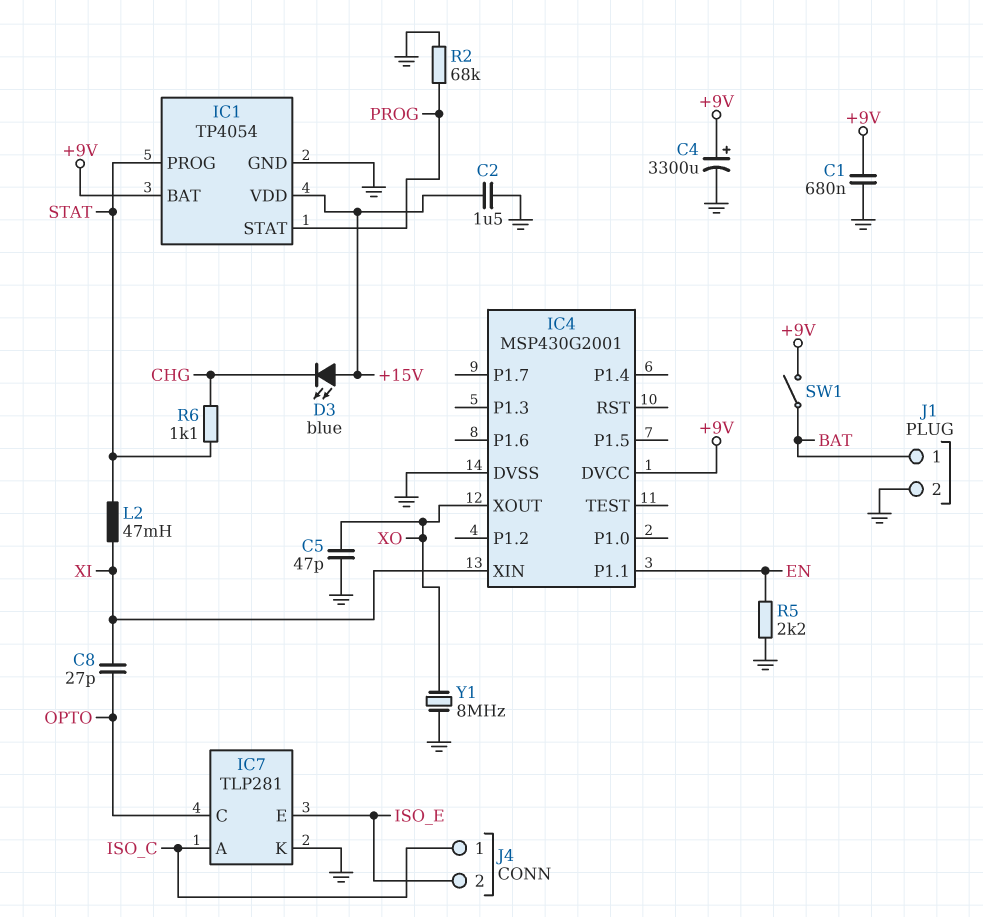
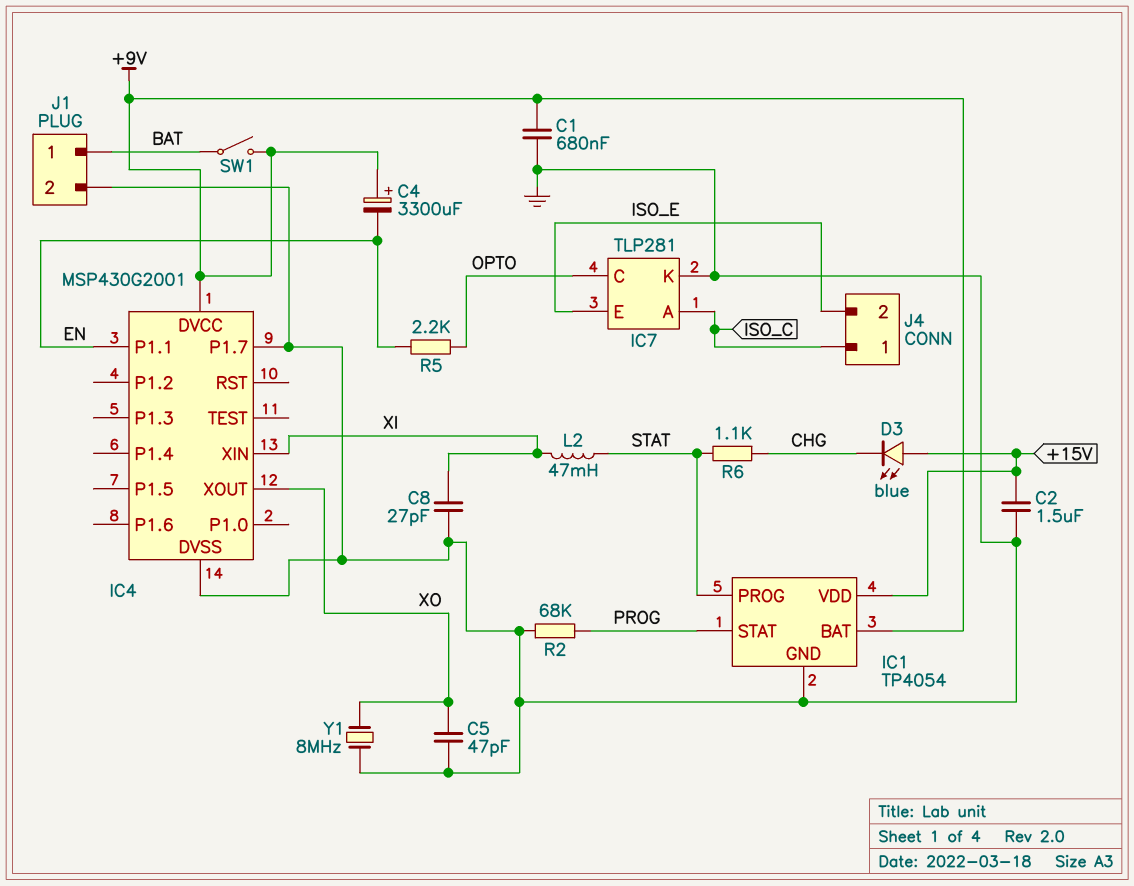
C4: 3300uF (plus +9V, minus GND) -> 3300uF (plus +9V, minus EN)
C8: 27pF (OPTO, XI) -> 27pF (GND, XI)
IC4 pin P1.7: none -> GND
R5: 2.2k (EN, GND) -> 2.2k (EN, OPTO)

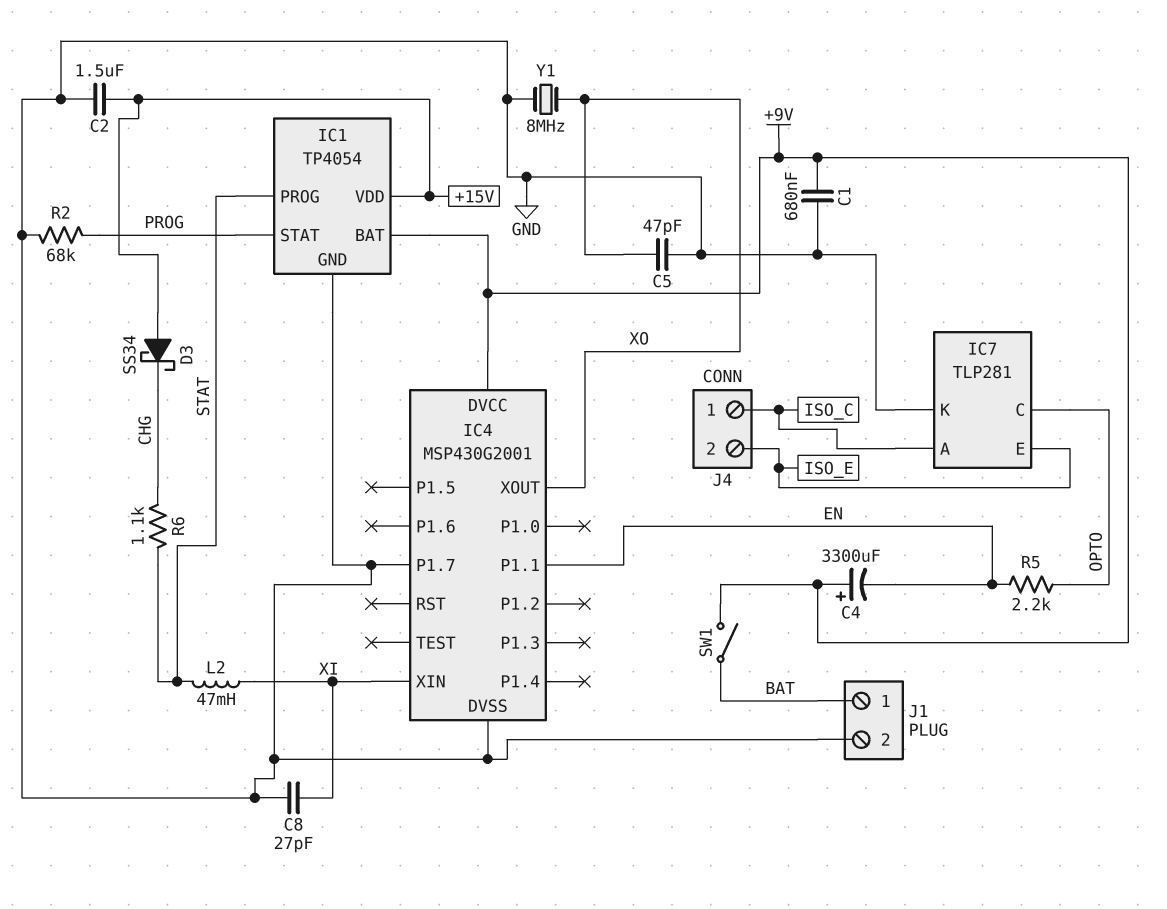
D3: LED blue (A +15V, K CHG) -> schottky SS34 (A +15V, K CHG)

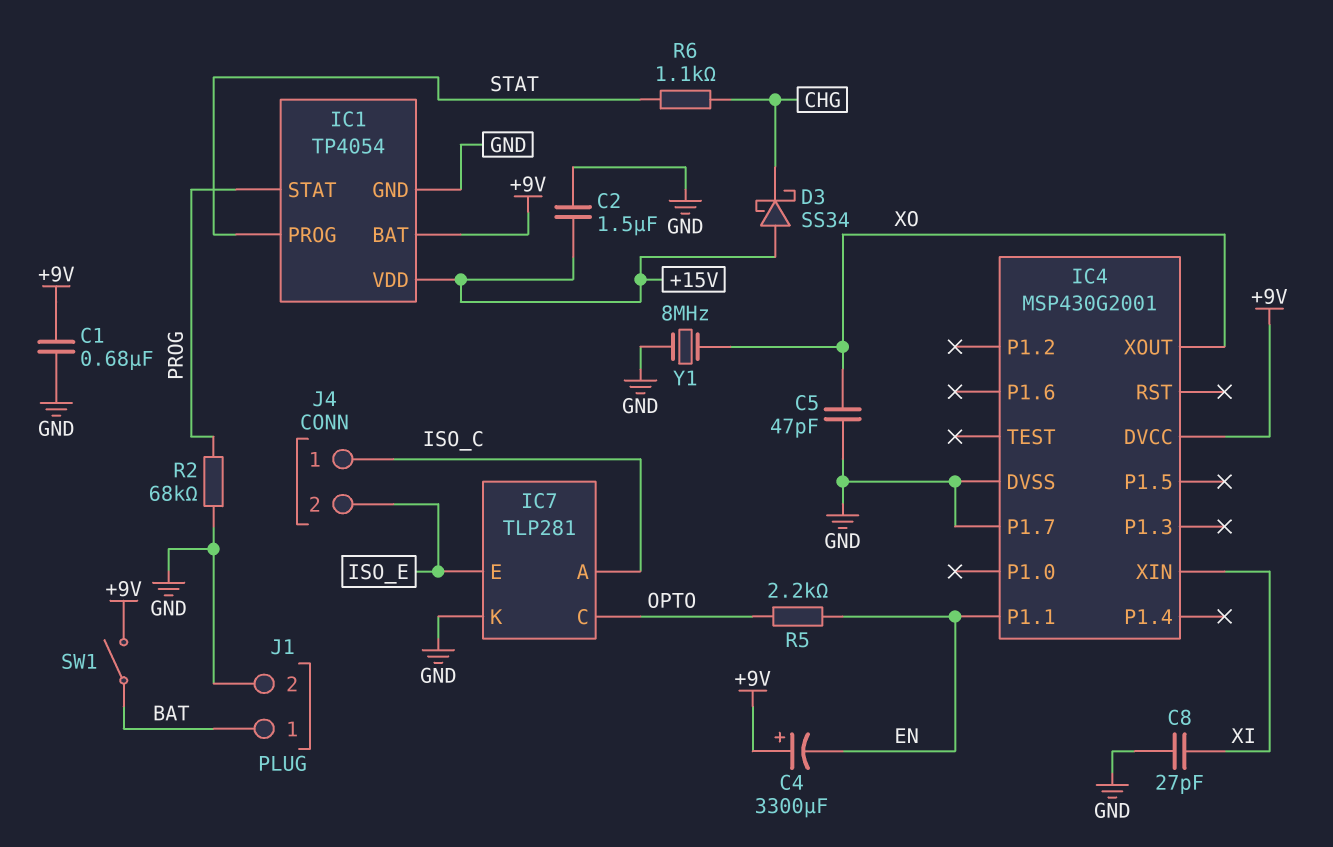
L2: 47mH (STAT, XI) -> none

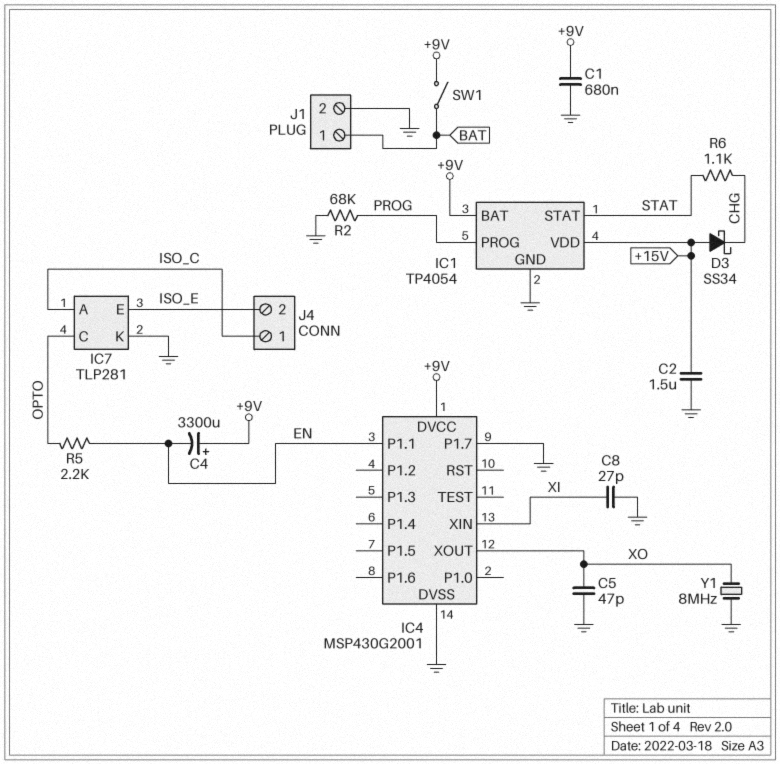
IC1 pin PROG: STAT -> PROG
IC1 pin STAT: PROG -> STAT

